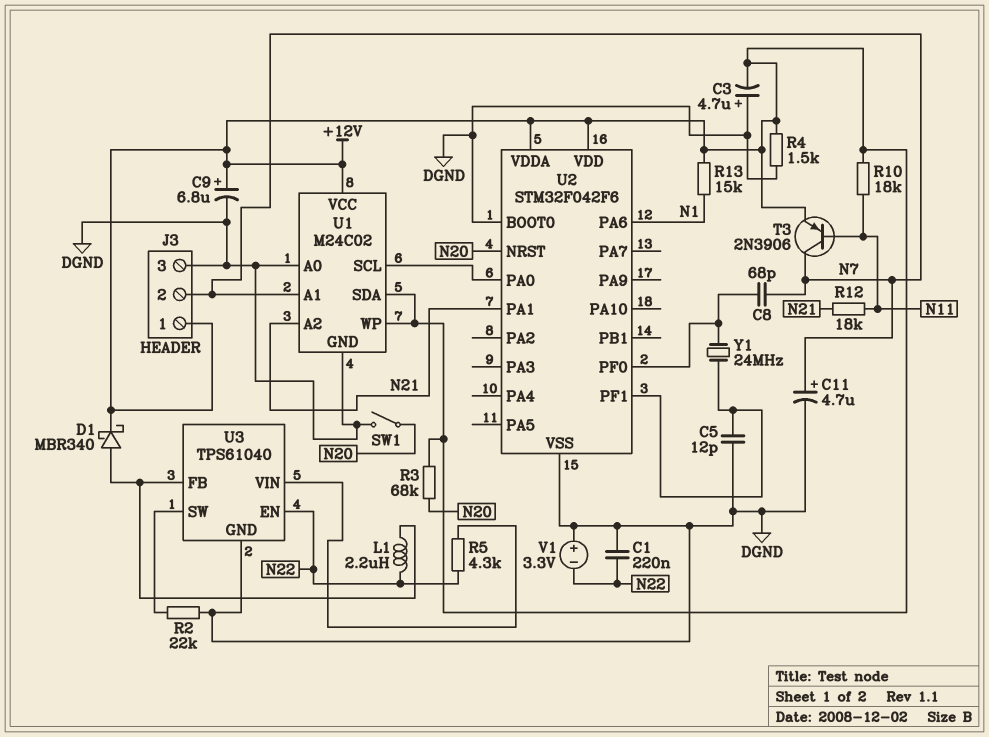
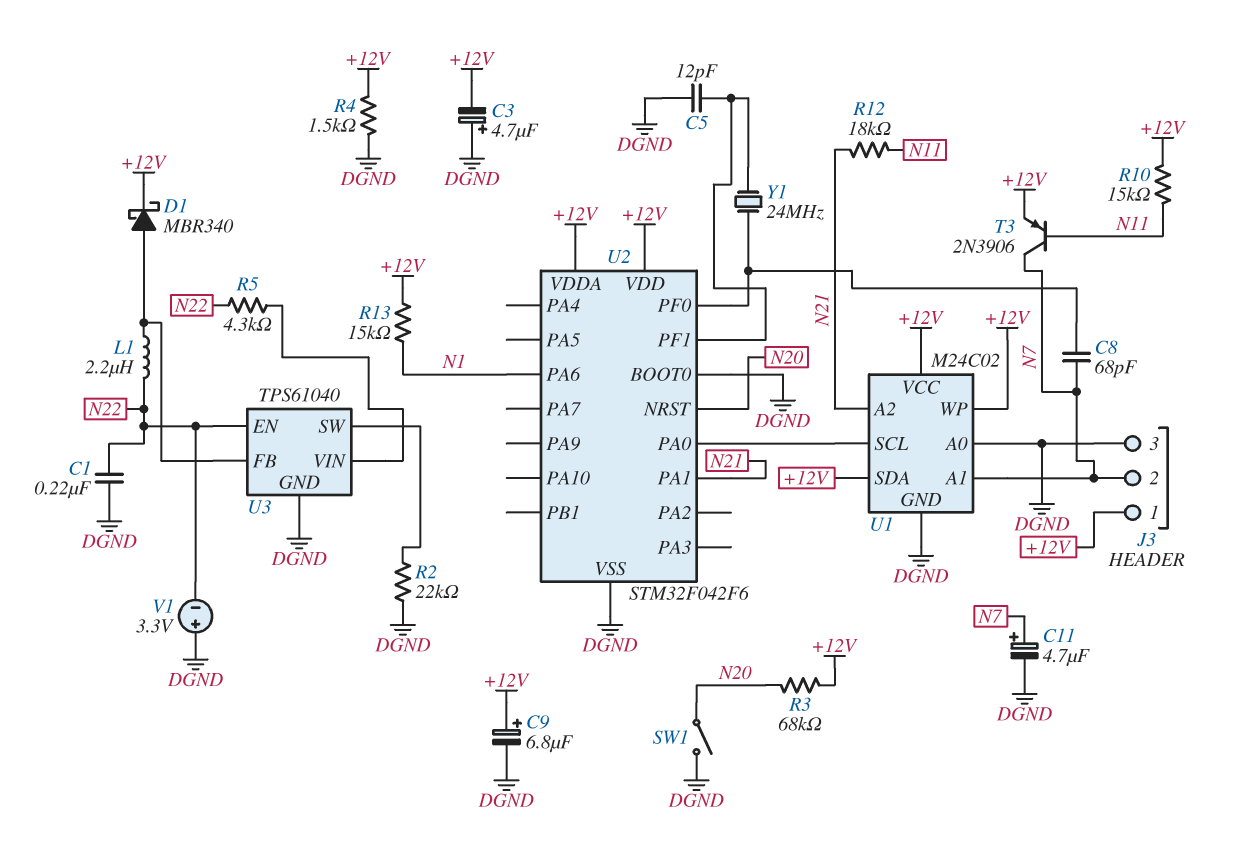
R10: 18k (+12V, N11) -> 15k (+12V, N11)

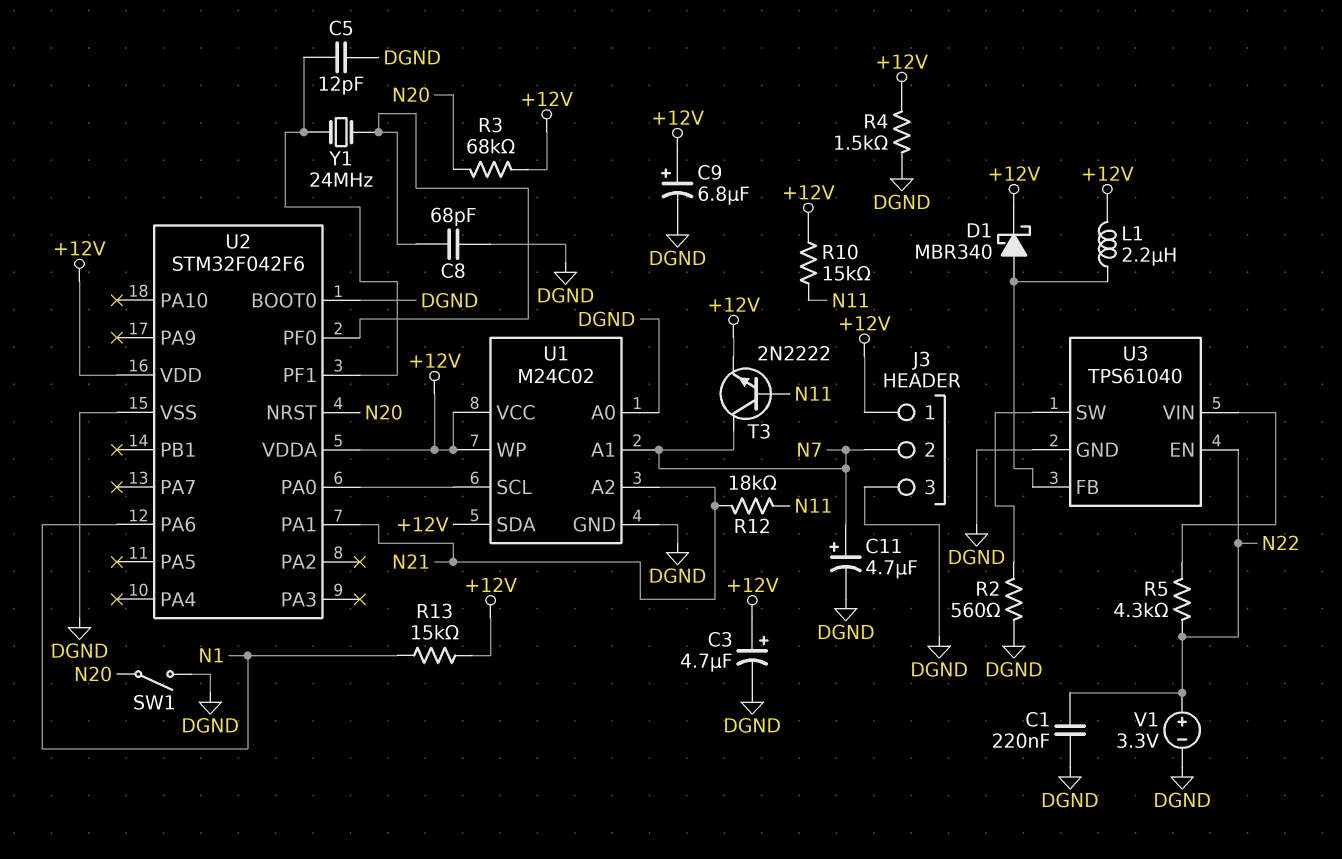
C3: 4.7uF (plus DGND, minus +12V) -> 4.7uF (plus +12V, minus DGND)
C8: 68pF (N7, U2/PF0) -> 68pF (DGND, U2/PF0)
L1: 2.2uH (N22, U3/FB) -> 2.2uH (+12V, U3/FB)
R2: 22k (DGND, U3/SW) -> 560 (DGND, U3/SW)
T3: PNP 2N3906 (B N11, C N7, E +12V) -> NPN 2N2222 (B N11, C N7, E +12V)
V1: 3.3V (plus DGND, minus N22) -> 3.3V (plus N22, minus DGND)

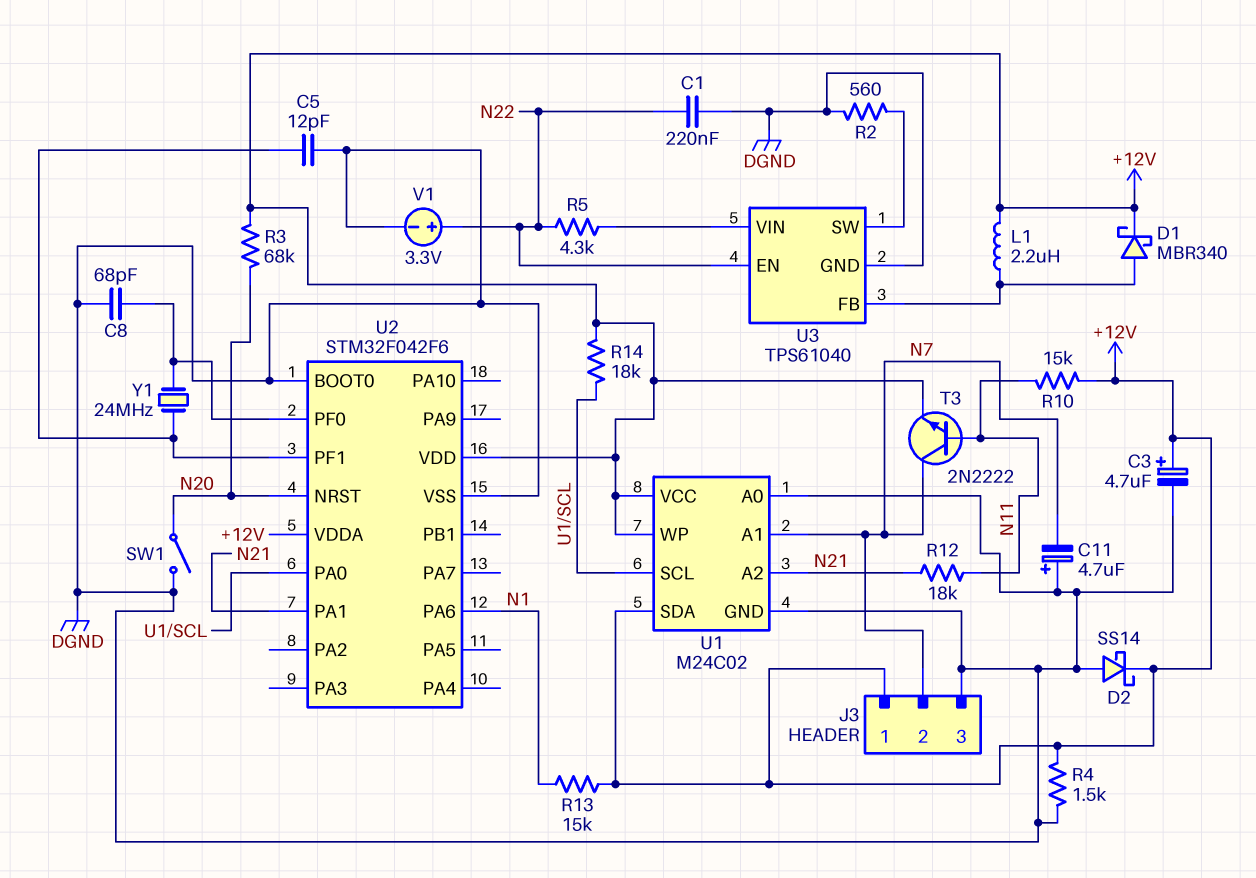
C9: 6.8uF (plus +12V, minus DGND) -> none
C11: 4.7uF (plus N7, minus DGND) -> 4.7uF (plus DGND, minus N7)
D2: none -> schottky SS14 (A DGND, K +12V)
R14: none -> 18k (+12V, U1/SCL)

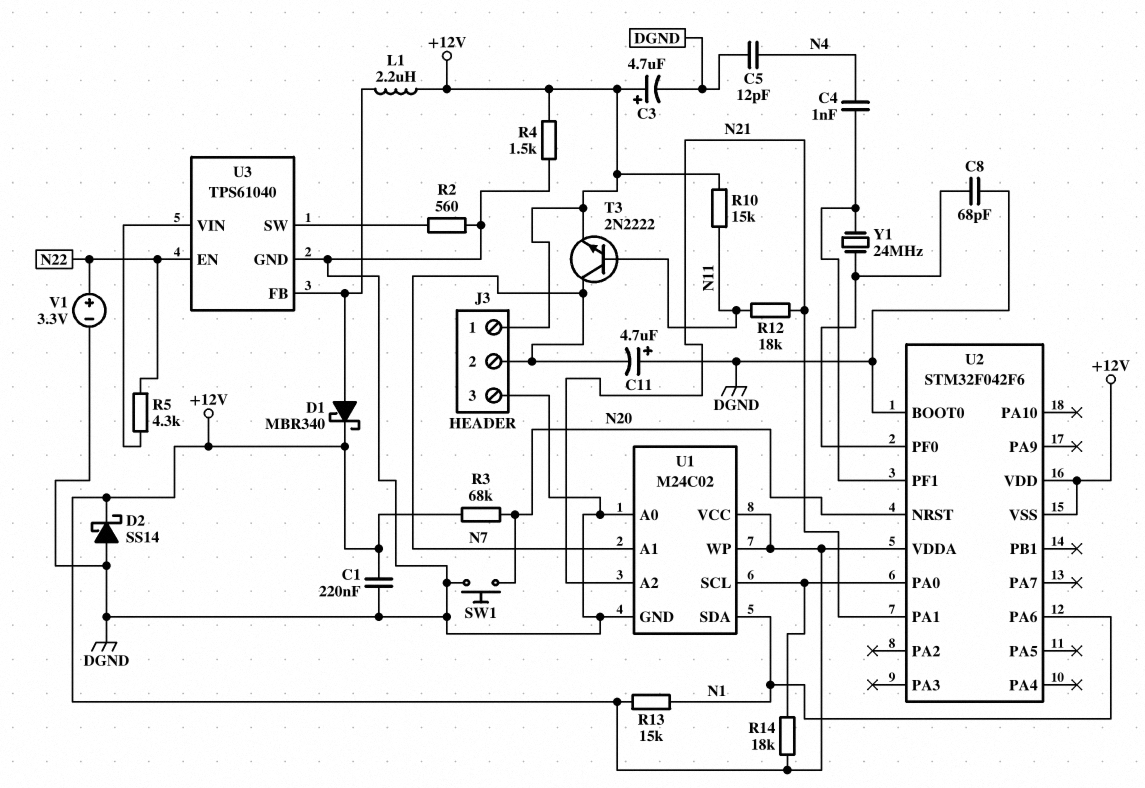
C1: 220nF (DGND, N22) -> 220nF (+12V, DGND)
C4: none -> 1nF (N4, U2/PF1)
C5: 12pF (DGND, U2/PF1) -> 12pF (DGND, N4)
SW1: switch (DGND, N20) -> button (DGND, N20)
U1 pin SDA: +12V -> N1
U2 pin VSS: DGND -> +12V

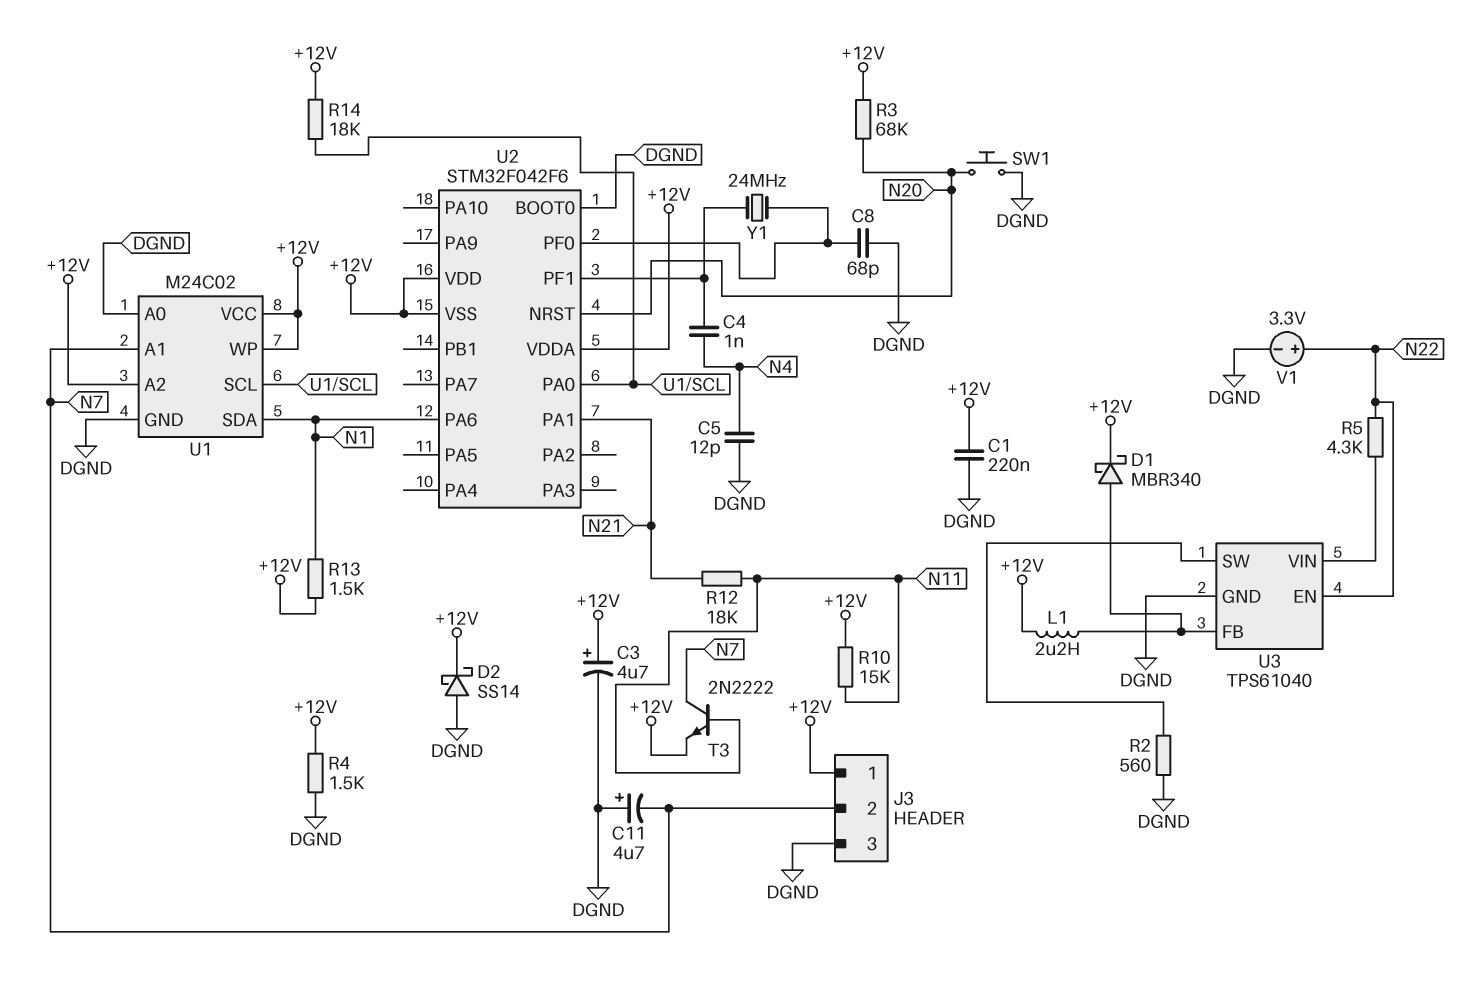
R13: 15k (+12V, N1) -> 1.5k (+12V, N1)
U1 pin A2: N21 -> +12V

